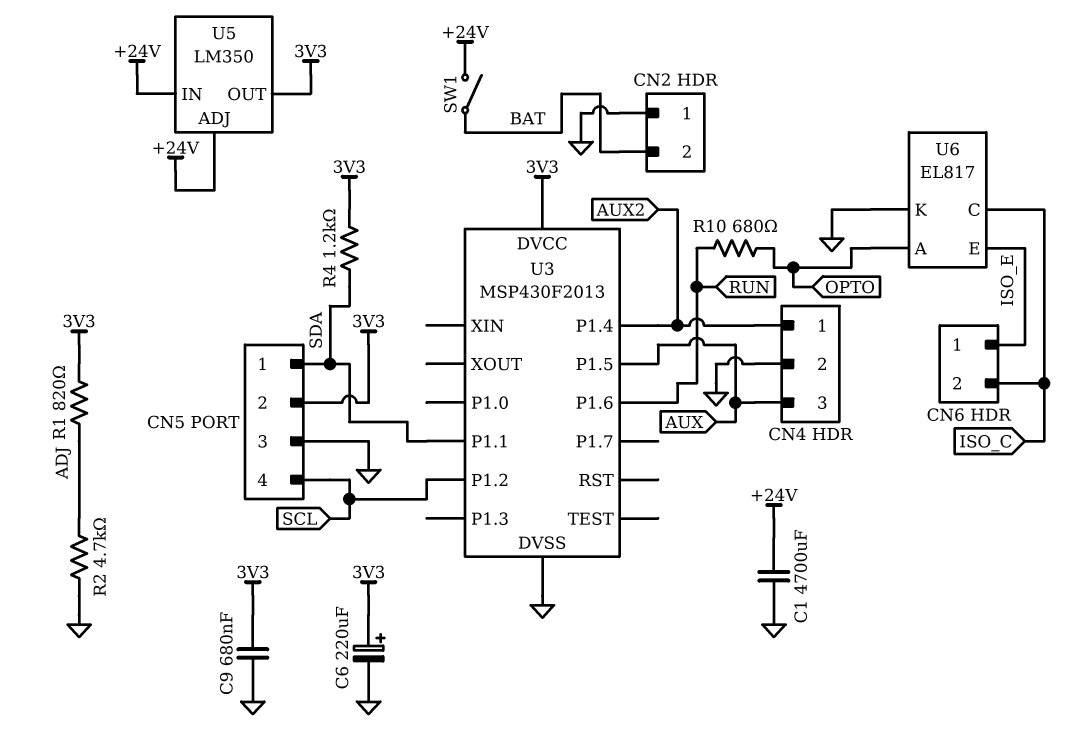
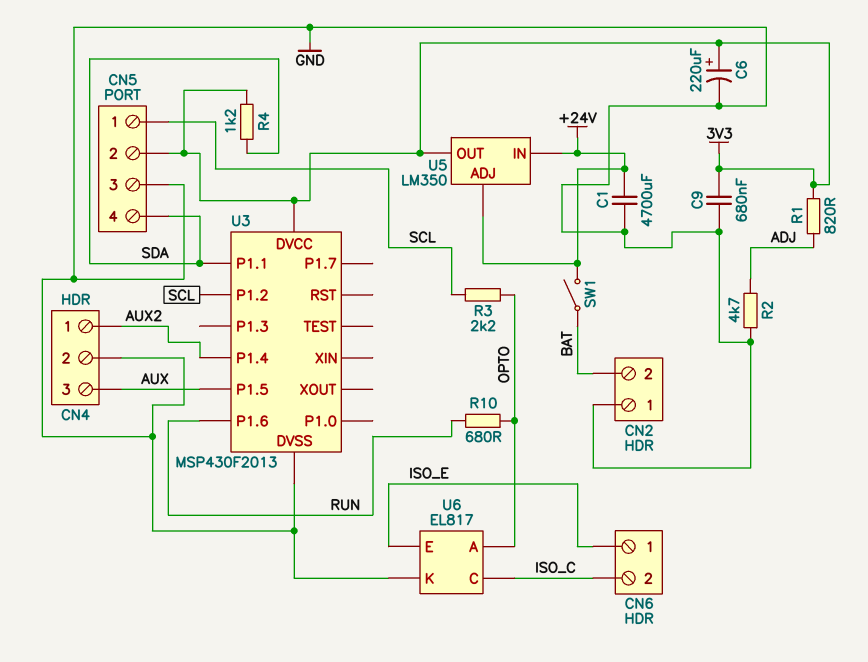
CN5 pin 1: SDA -> SCL
CN5 pin 4: SCL -> SDA
R3: none -> 2.2k (OPTO, SCL)

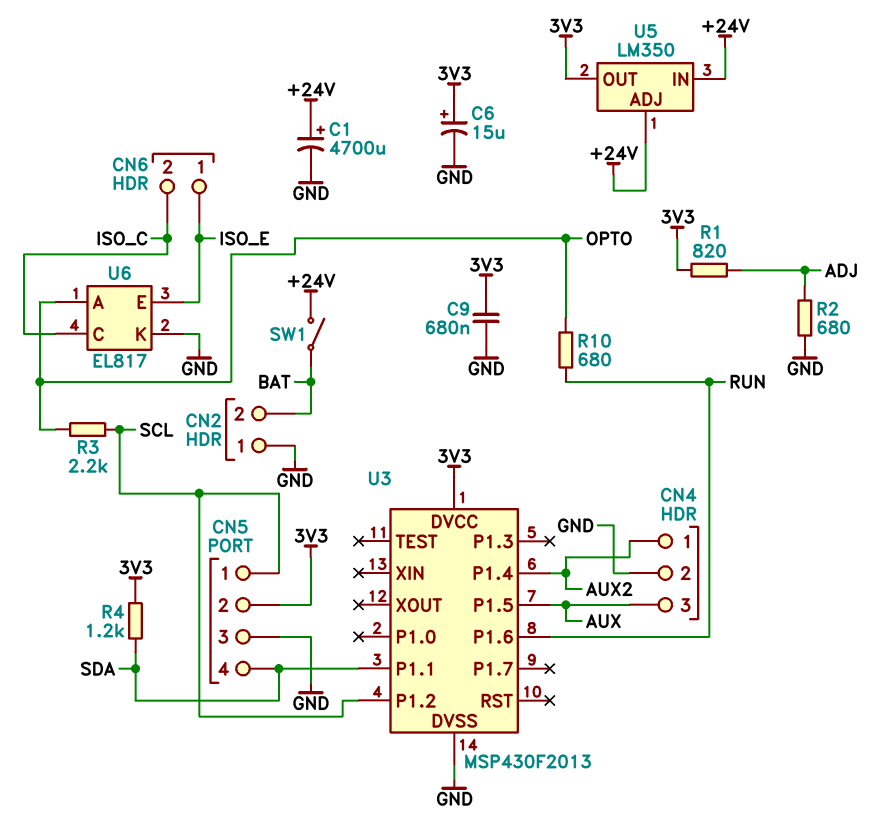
C1: 4700uF (+24V, GND) -> 4700uF (plus +24V, minus GND)
C6: 220uF (plus 3V3, minus GND) -> 15uF (plus 3V3, minus GND)
R2: 4.7k (ADJ, GND) -> 680 (ADJ, GND)

